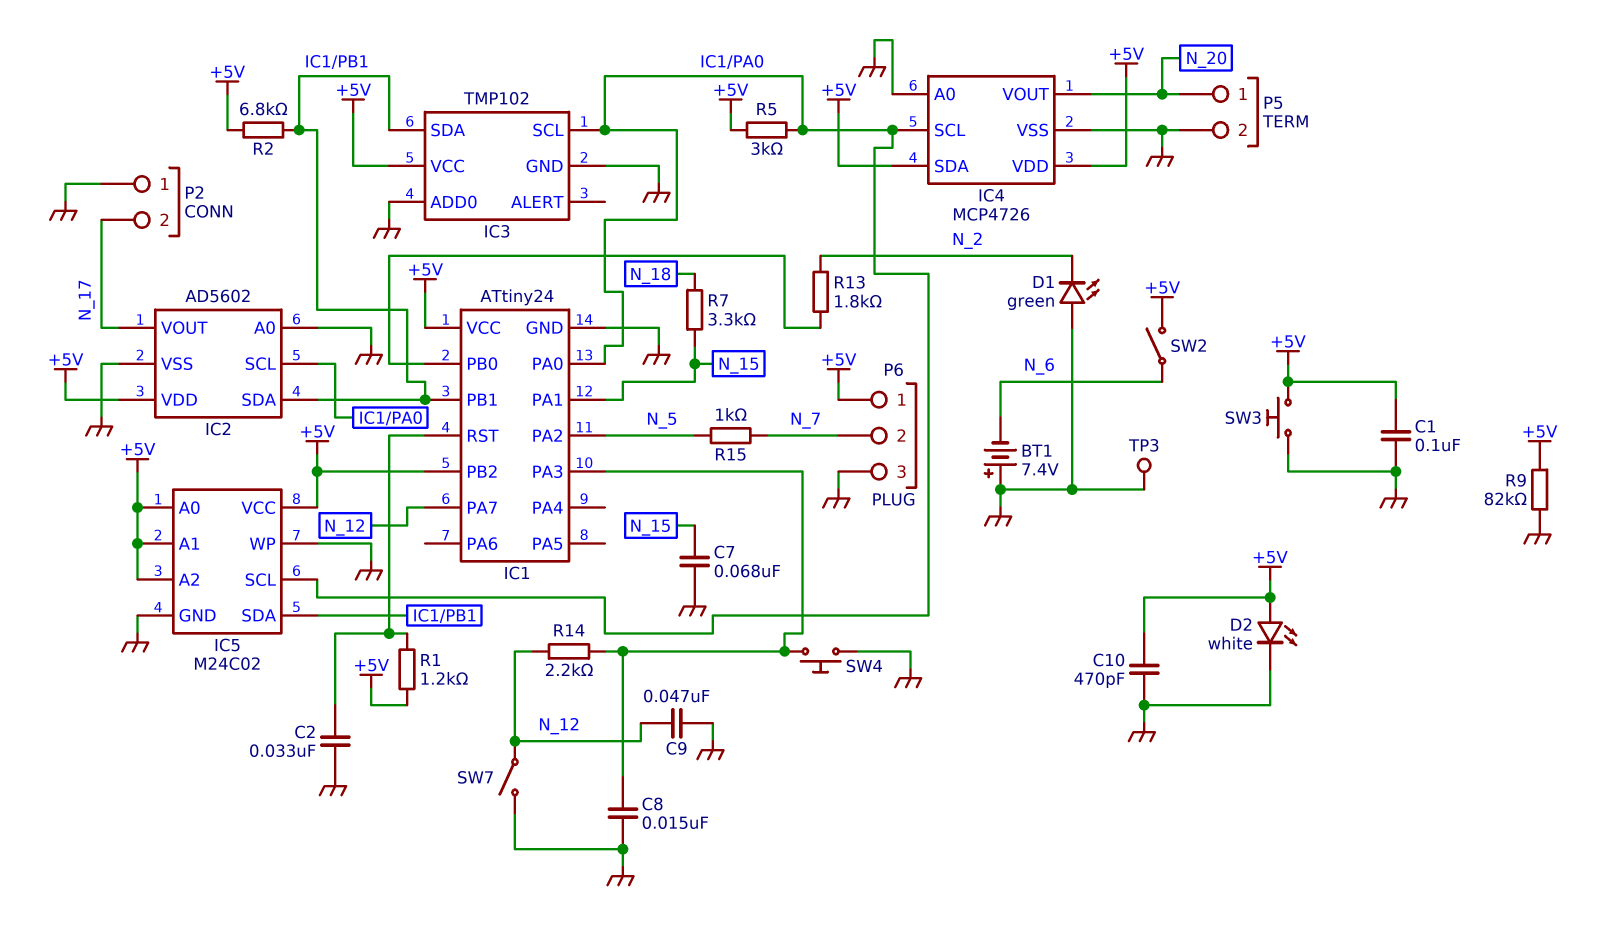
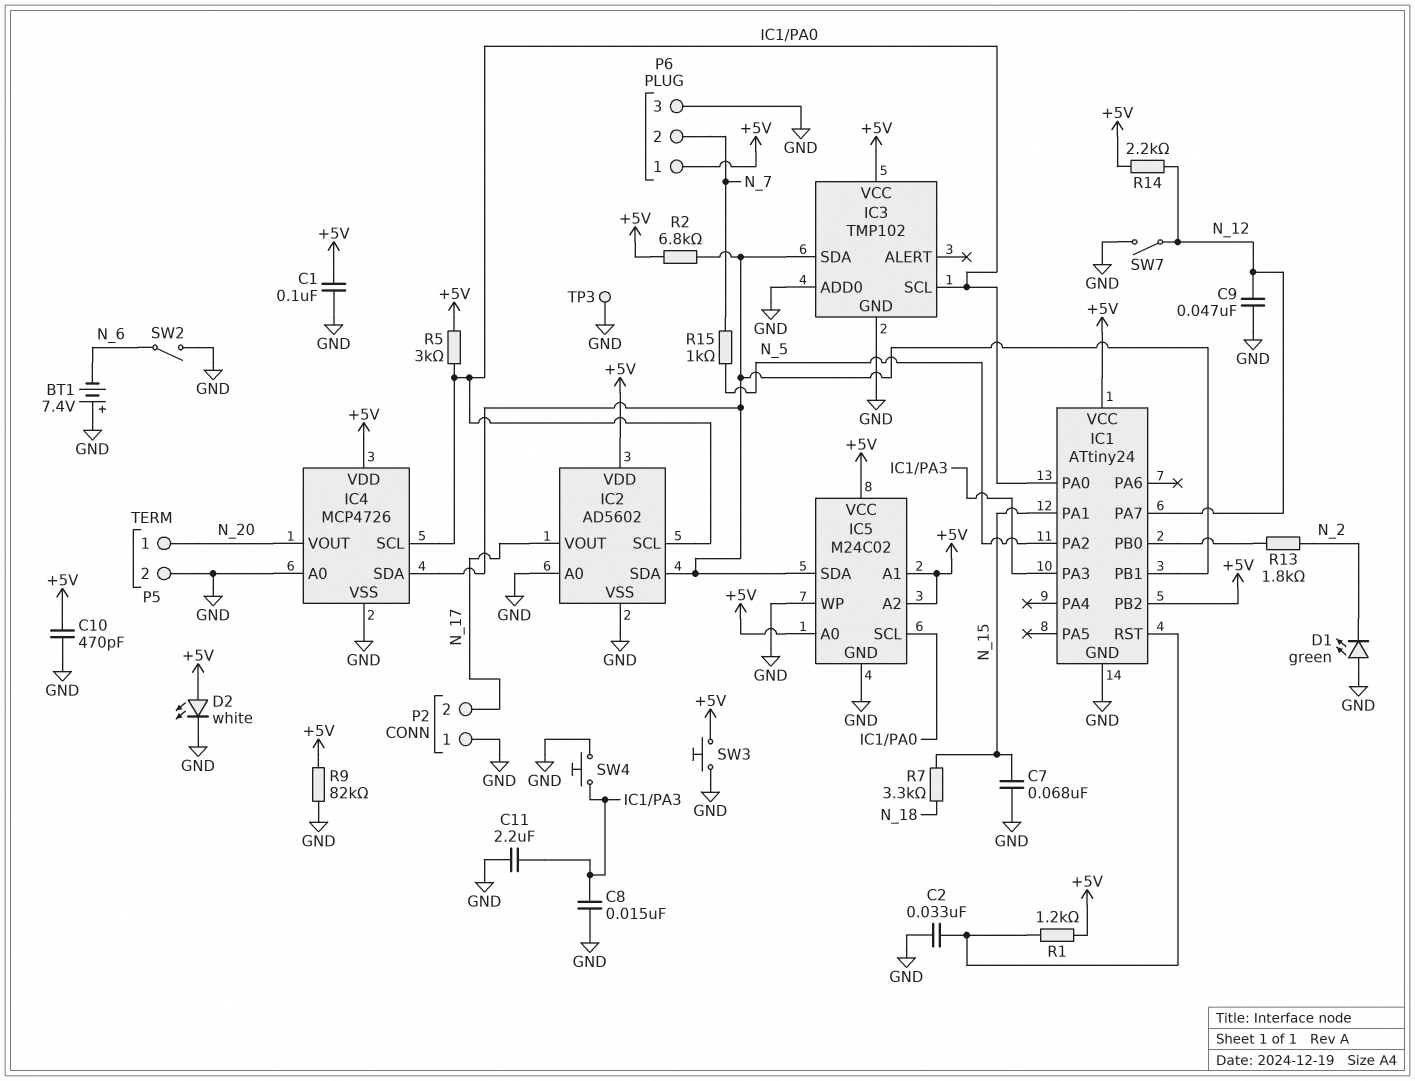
C11: none -> 2.2uF (GND, IC1/PA3)
IC4 pin SDA: +5V -> IC1/PB1
R14: 2.2k (IC1/PA3, N_12) -> 2.2k (+5V, N_12)
SW2: switch (+5V, N_6) -> switch (GND, N_6)

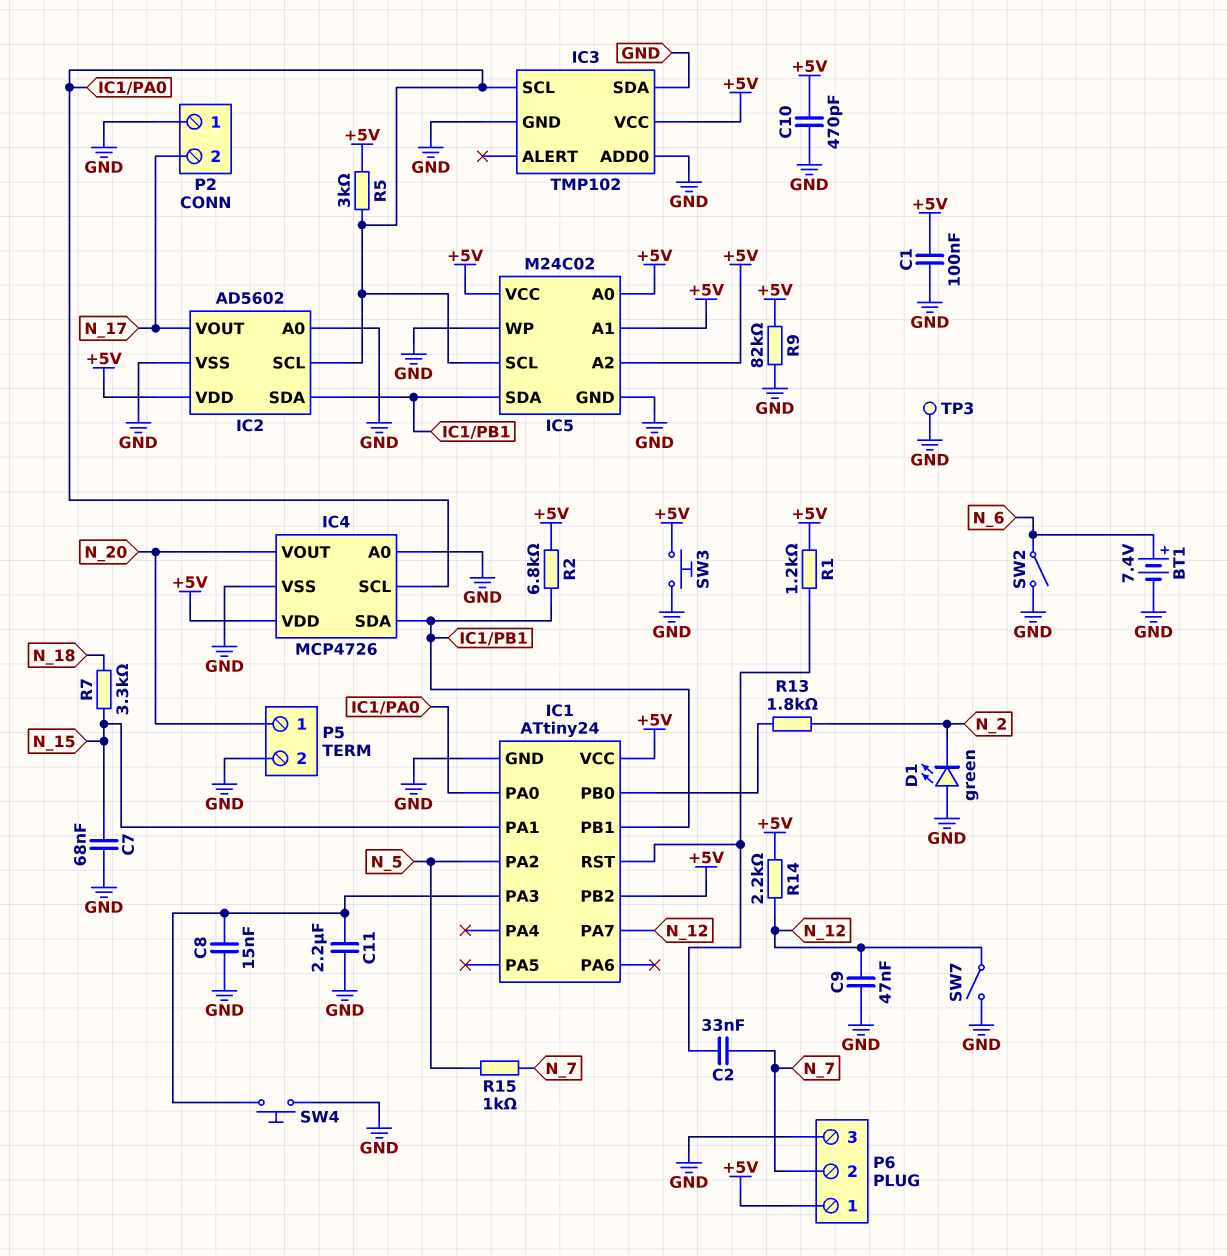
BT1: 7.4V (plus GND, minus N_6) -> 7.4V (plus N_6, minus GND)
C2: 33nF (GND, IC1/RST) -> 33nF (IC1/RST, N_7)
D2: LED white (A +5V, K GND) -> none
IC3 pin SDA: IC1/PB1 -> GND

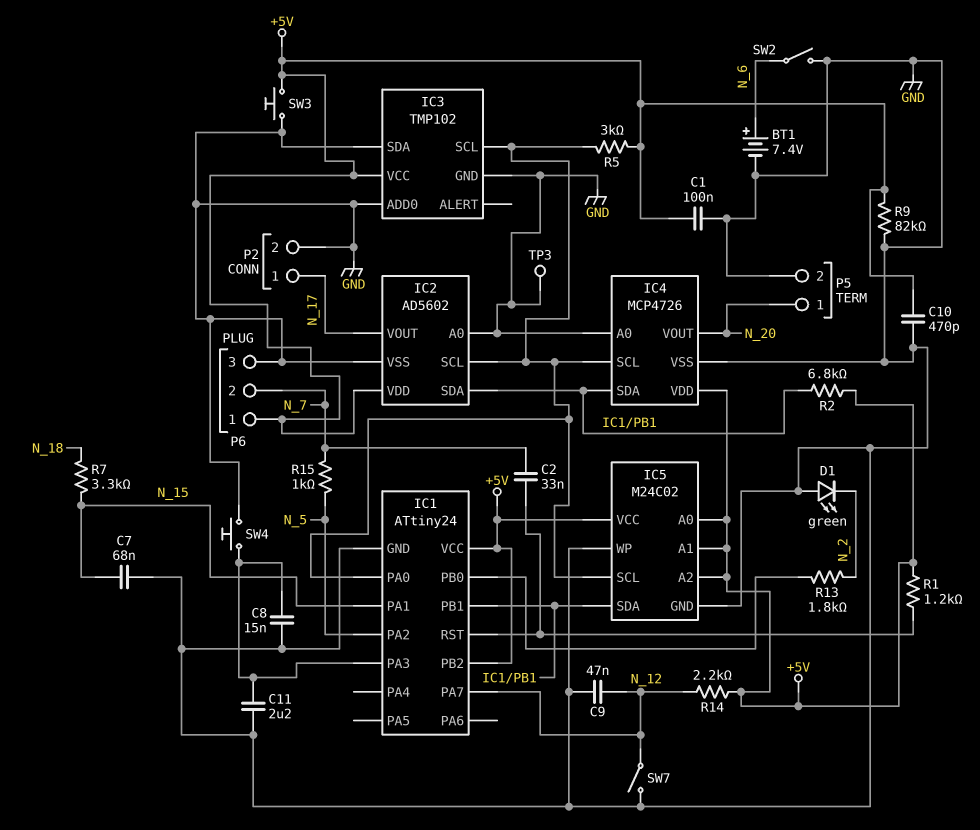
P2 pin 1: GND -> N_17
P2 pin 2: N_17 -> GND

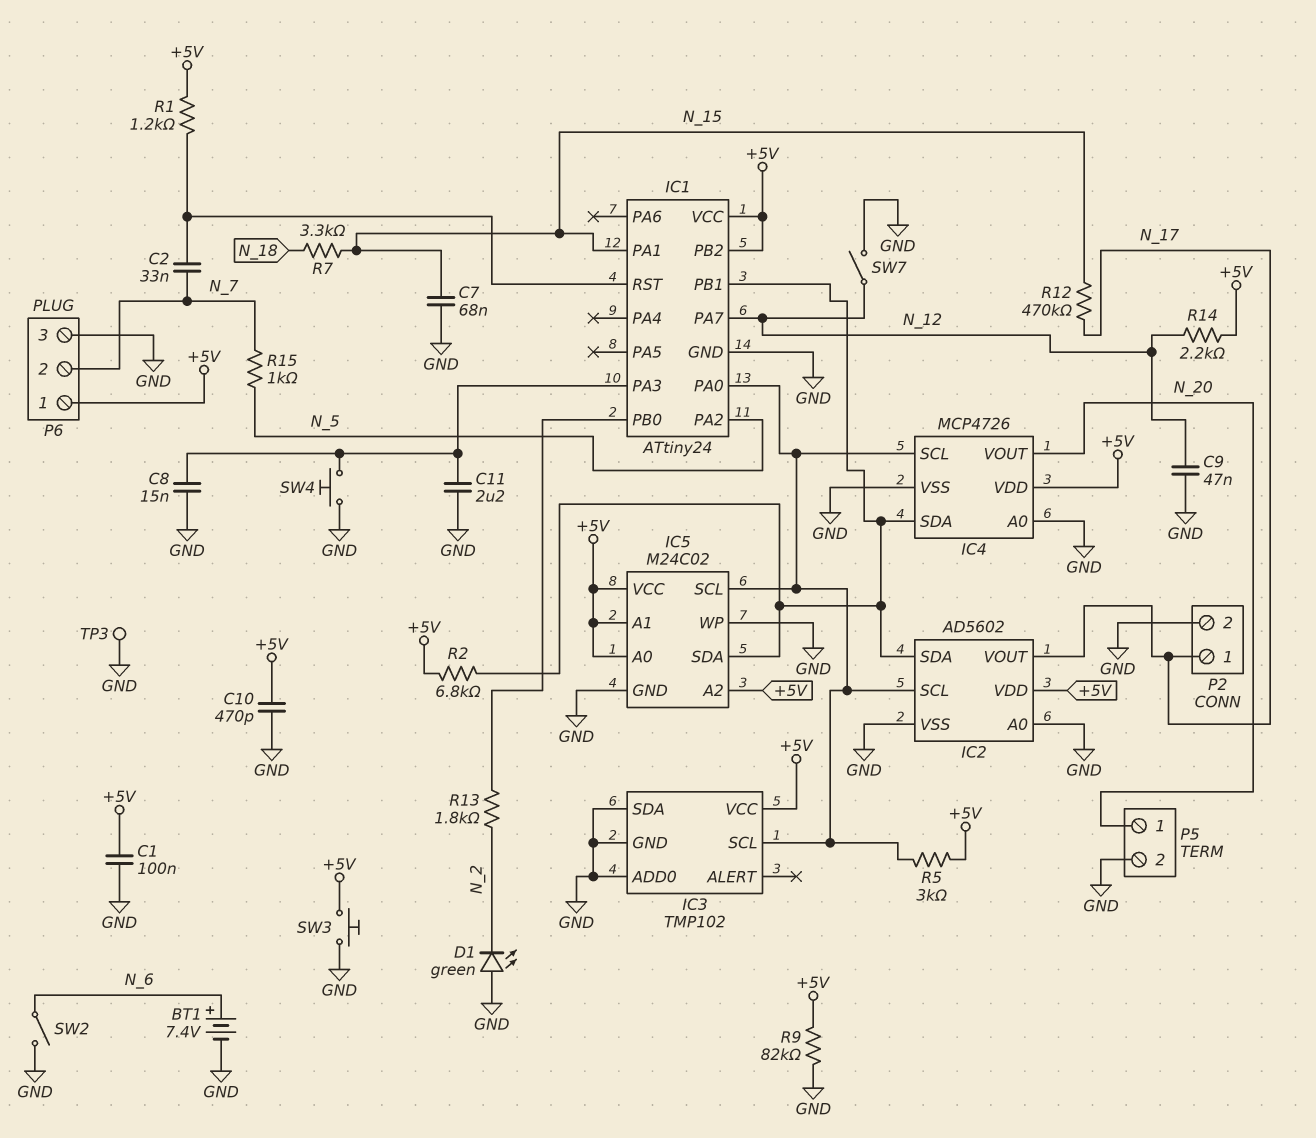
R12: none -> 470k (N_15, N_17)

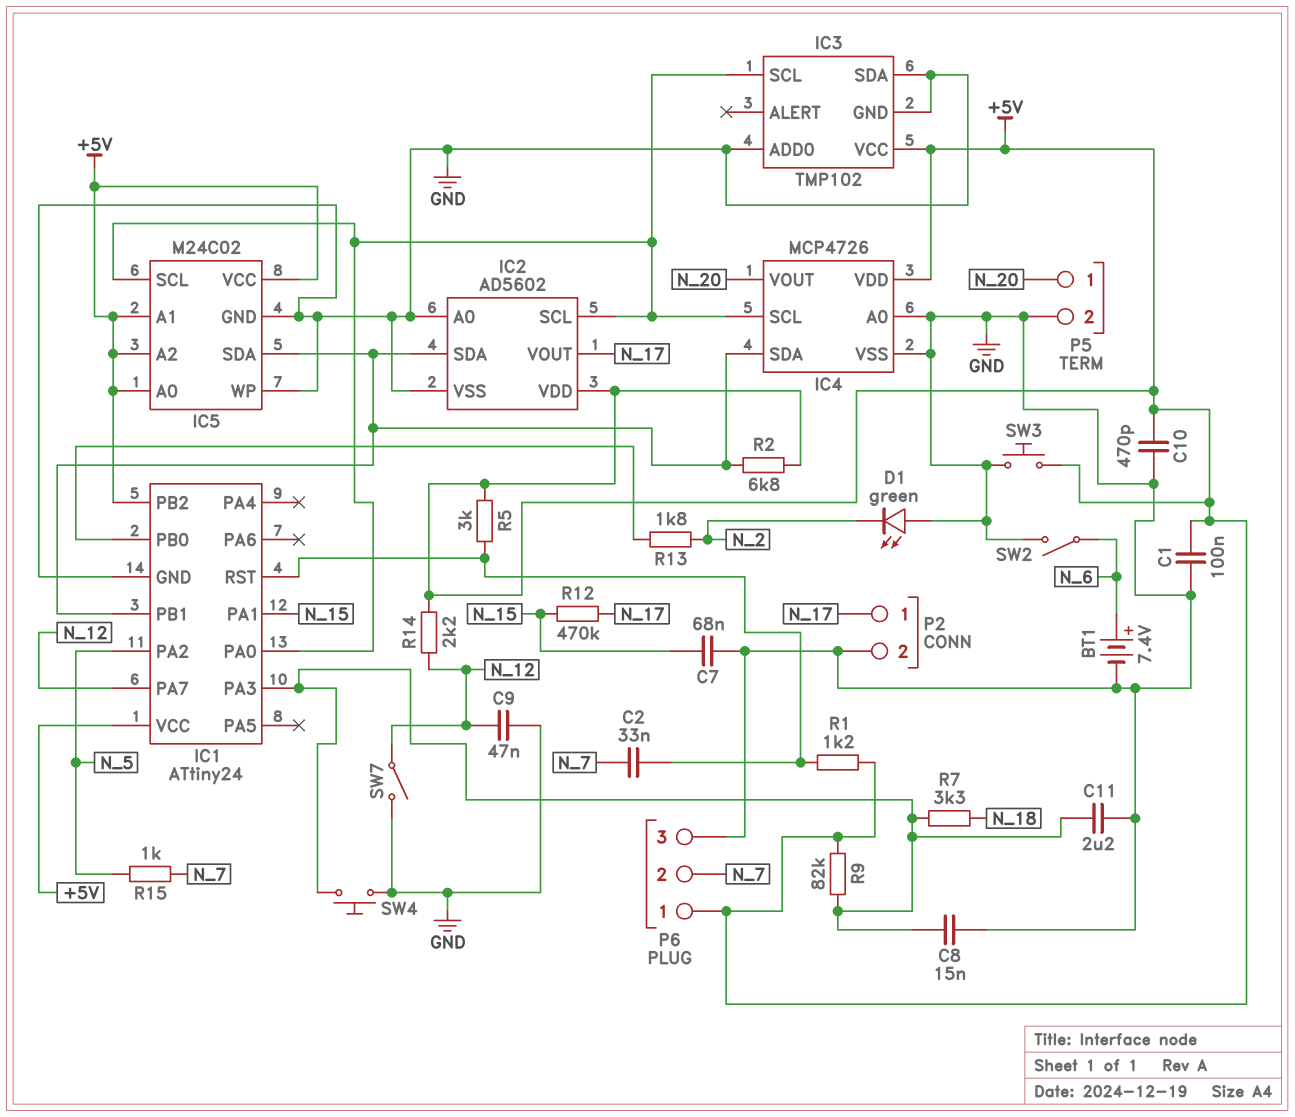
R5: 3k (+5V, IC1/PA0) -> 3k (+5V, IC1/RST)
R7: 3.3k (N_15, N_18) -> 3.3k (IC1/PA3, N_18)
R9: 82k (+5V, GND) -> 82k (+5V, IC1/PA3)
TP3: test point (GND) -> none

